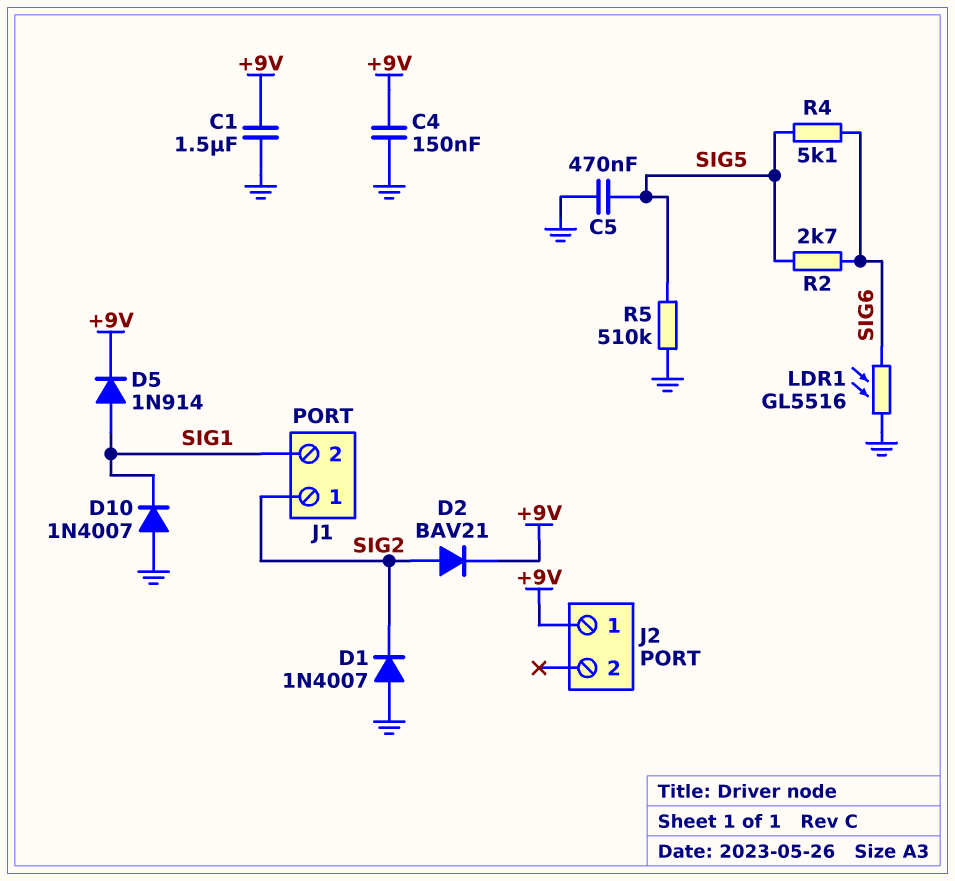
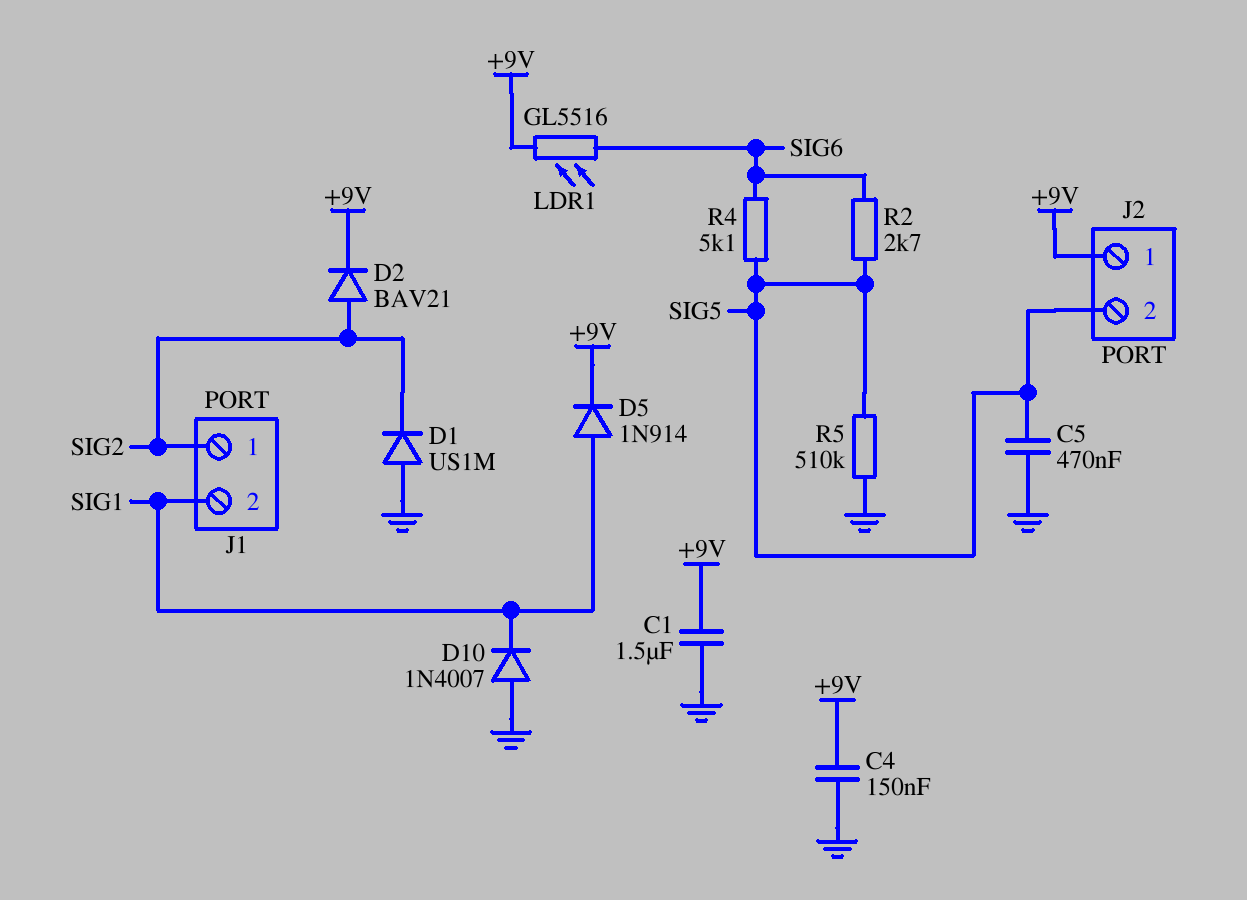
D1: diode 1N4007 (A GND, K SIG2) -> diode US1M (A GND, K SIG2)
J2 pin 2: none -> SIG5
LDR1: GL5516 (GND, SIG6) -> GL5516 (+9V, SIG6)

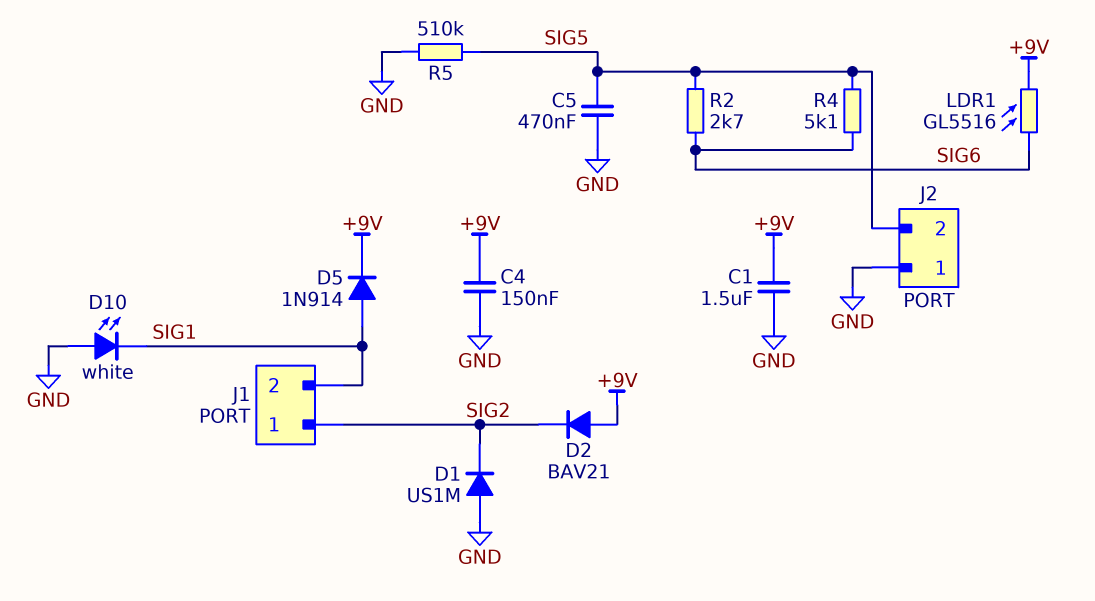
D2: diode BAV21 (A SIG2, K +9V) -> diode BAV21 (A +9V, K SIG2)
D10: diode 1N4007 (A GND, K SIG1) -> LED white (A GND, K SIG1)
J2 pin 1: +9V -> GND

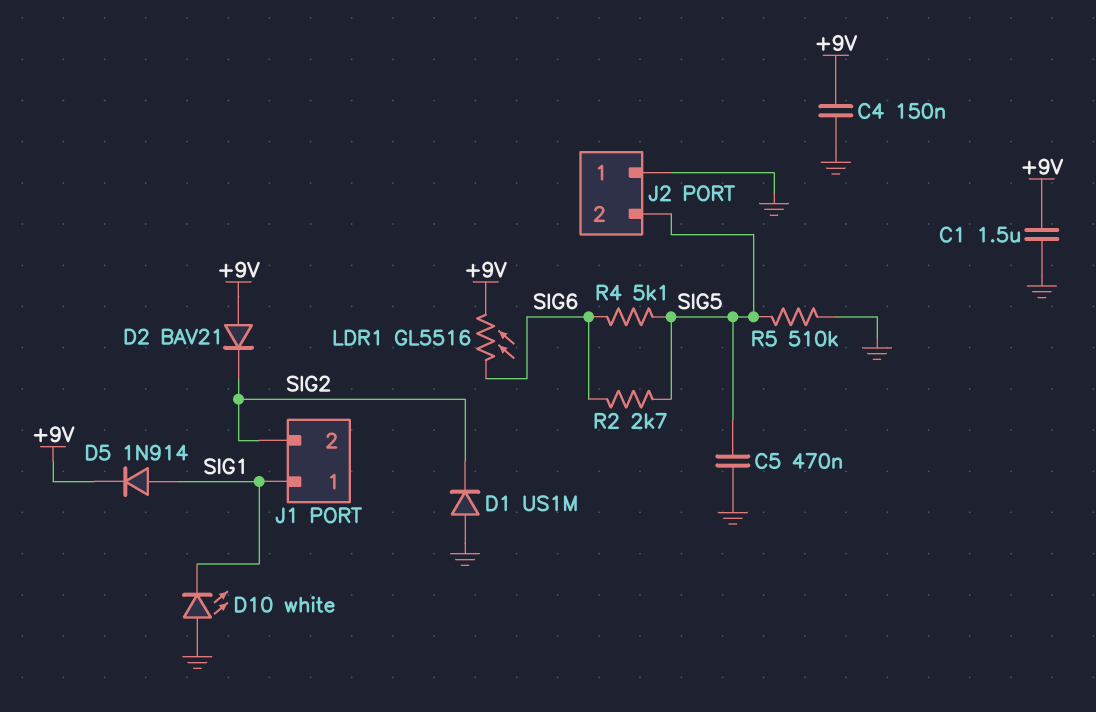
J1 pin 1: SIG2 -> SIG1
J1 pin 2: SIG1 -> SIG2

